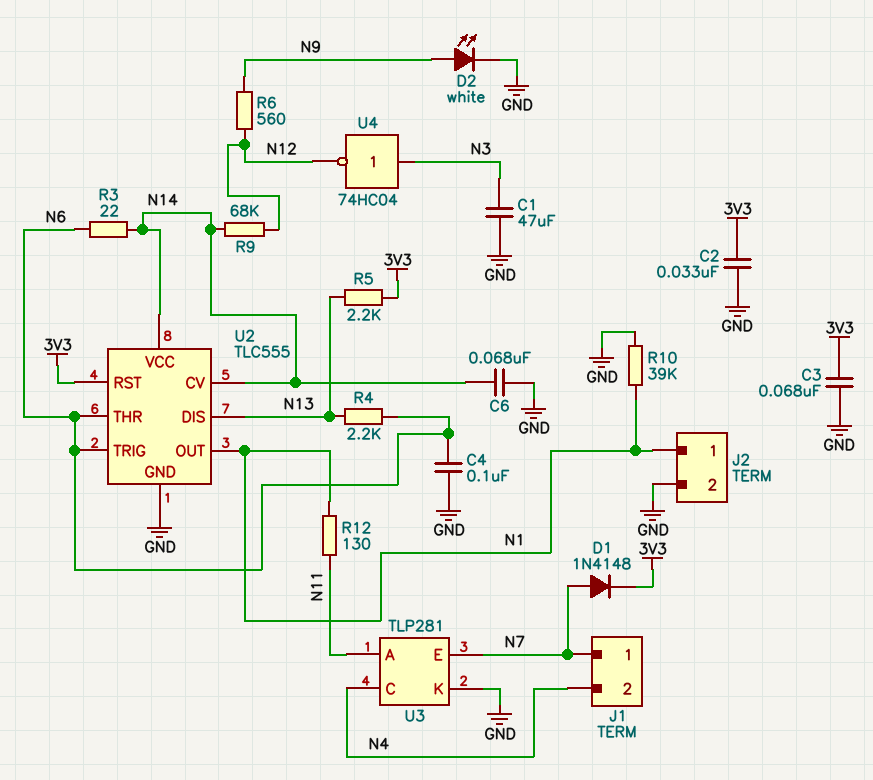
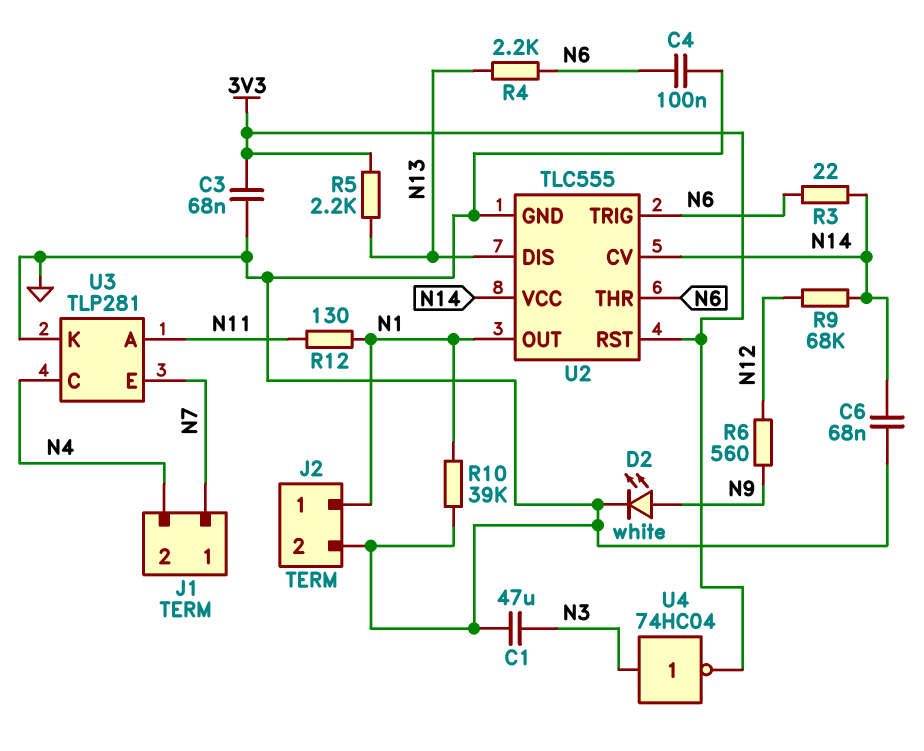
C2: 33nF (3V3, GND) -> none
D1: diode 1N4148 (A N7, K 3V3) -> none
U4: NOT 74HC04 (in N3, out N12) -> NOT 74HC04 (in N3, out 3V3)

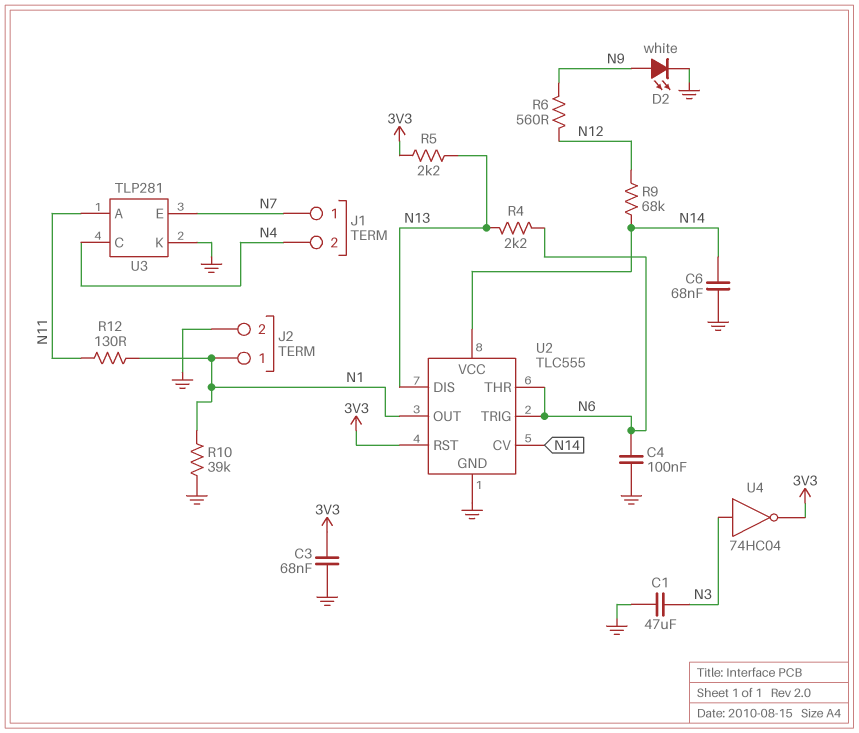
R3: 22 (N6, N14) -> none

